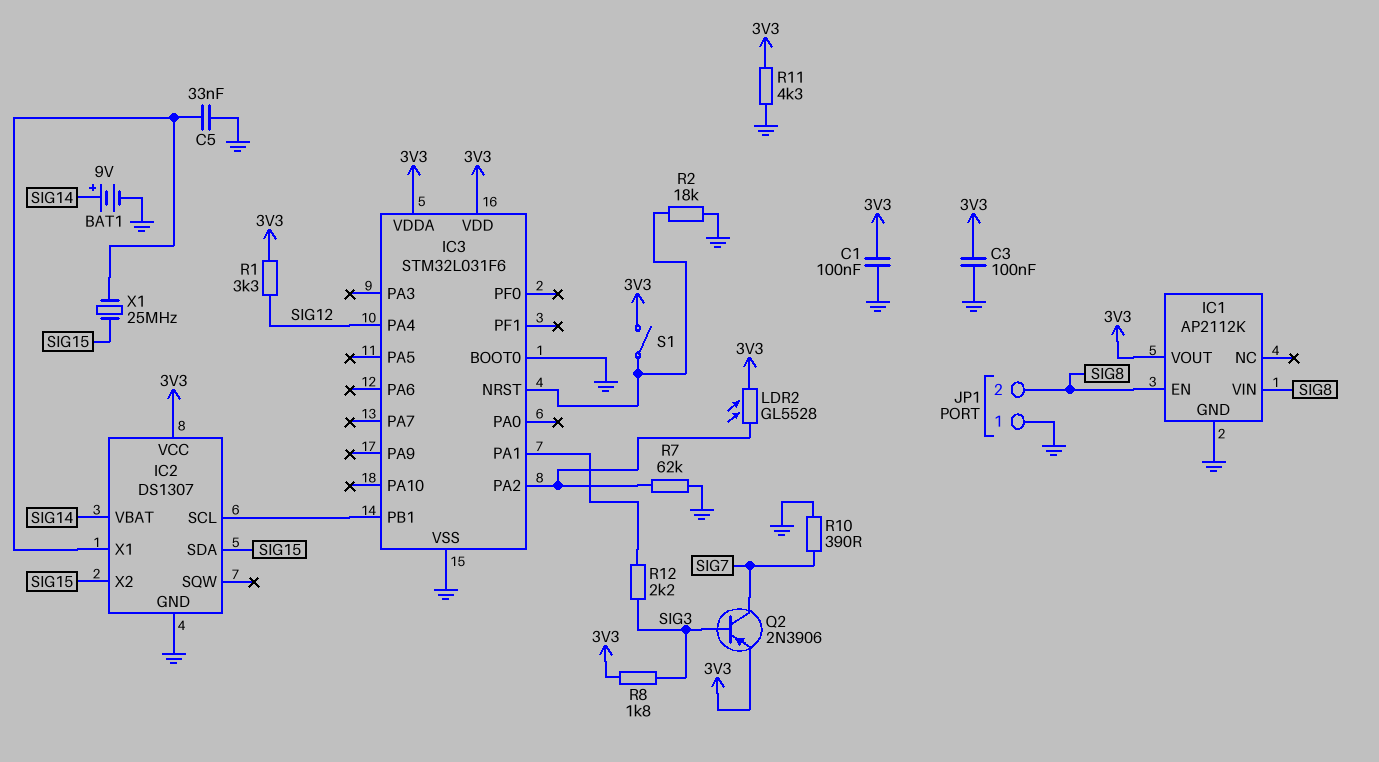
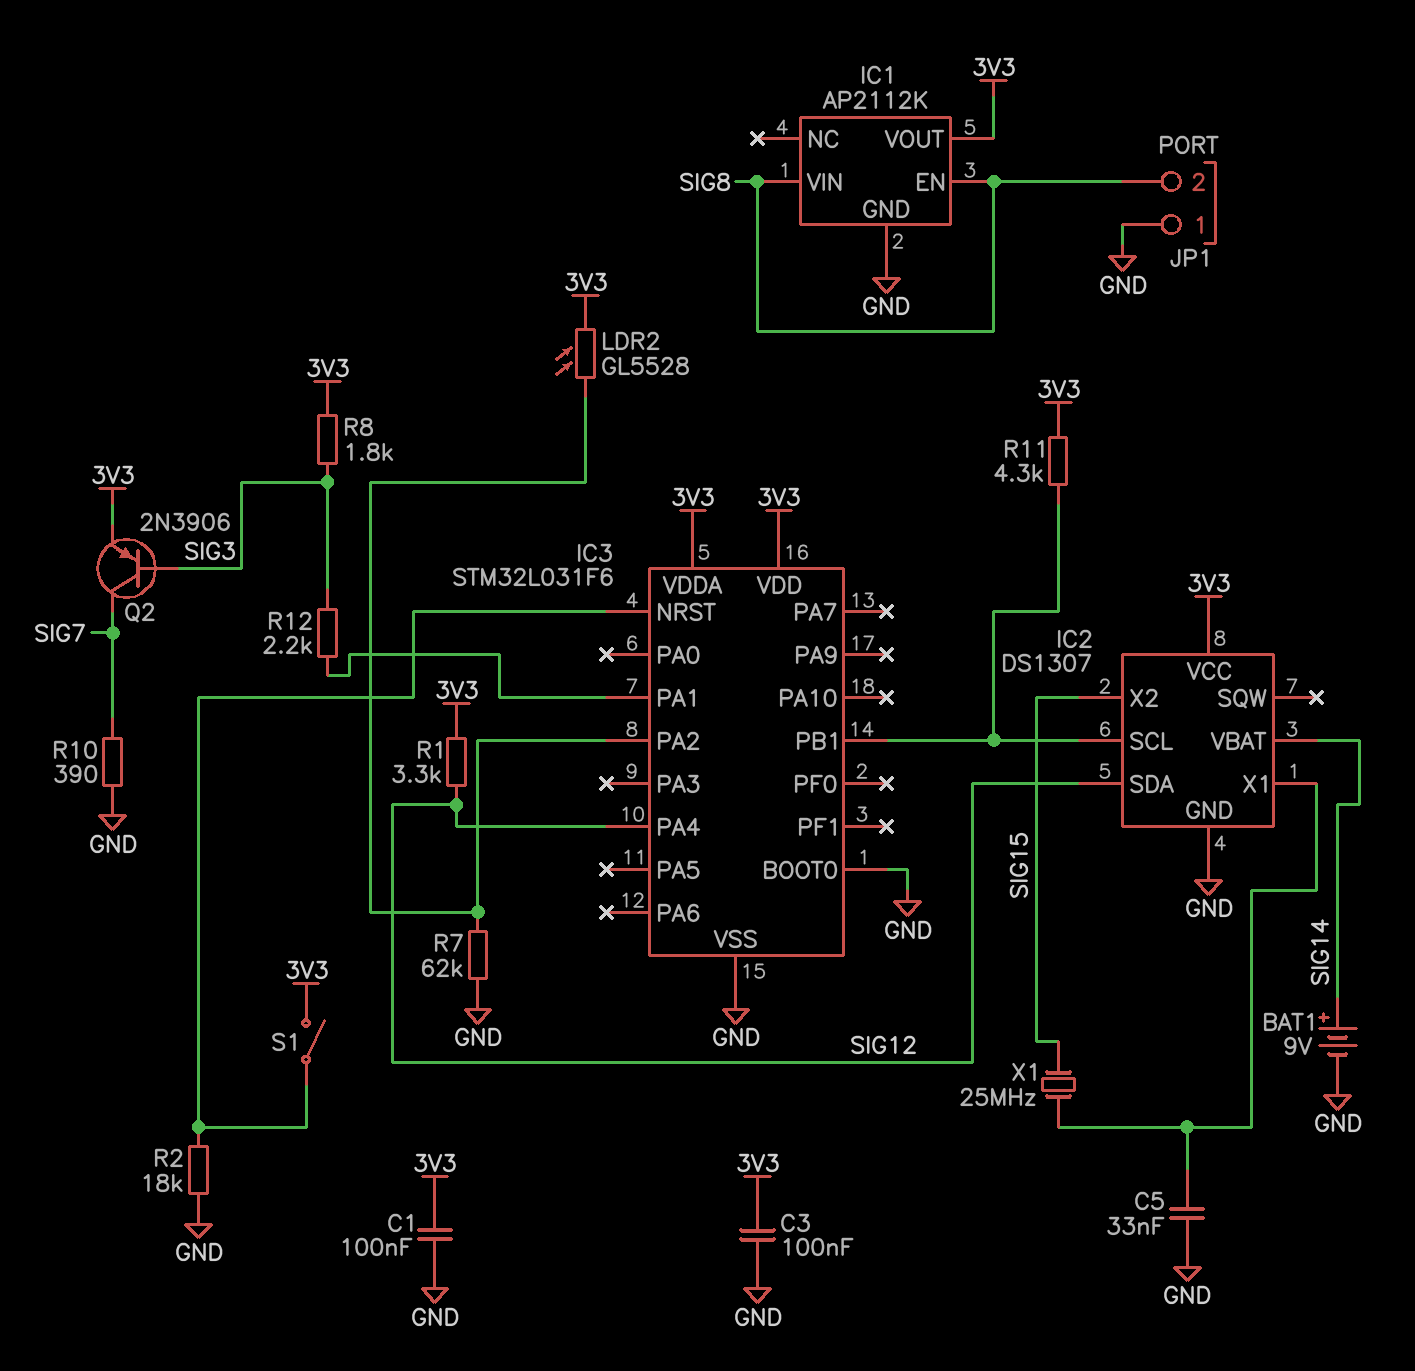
IC2 pin SDA: SIG15 -> SIG12
R11: 4.3k (3V3, GND) -> 4.3k (3V3, IC2/SCL)

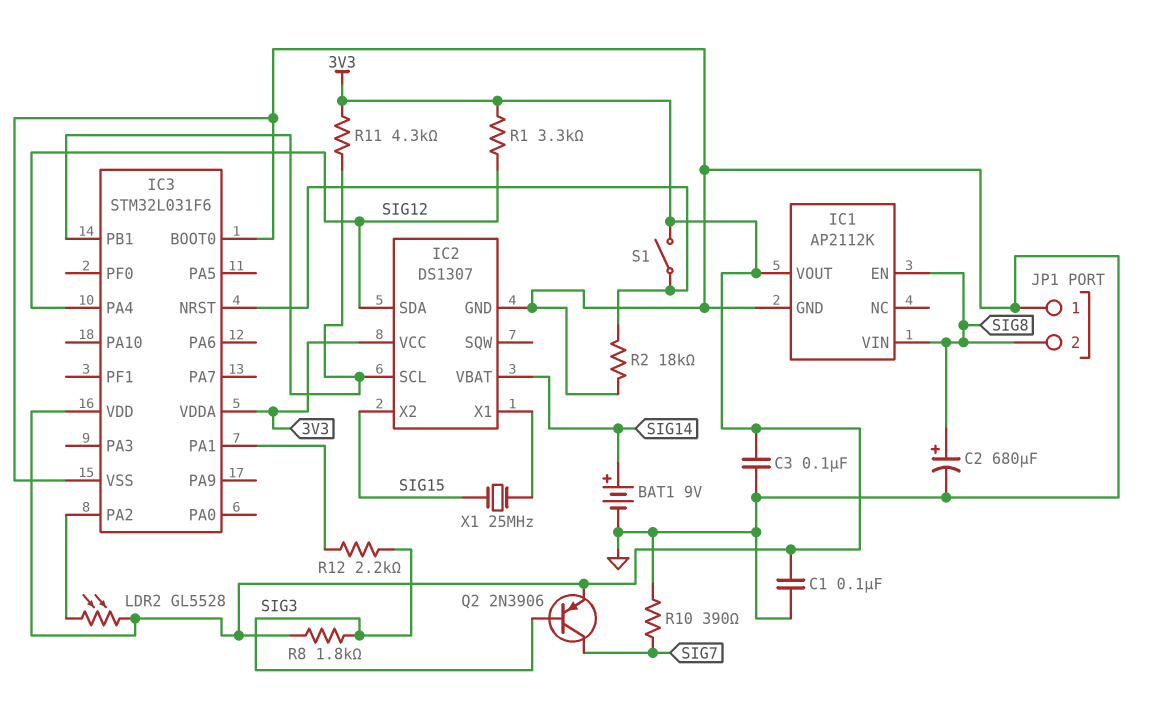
C2: none -> 680uF (plus SIG8, minus GND)
C5: 33nF (GND, IC2/X1) -> none
R7: 62k (GND, IC3/PA2) -> none

